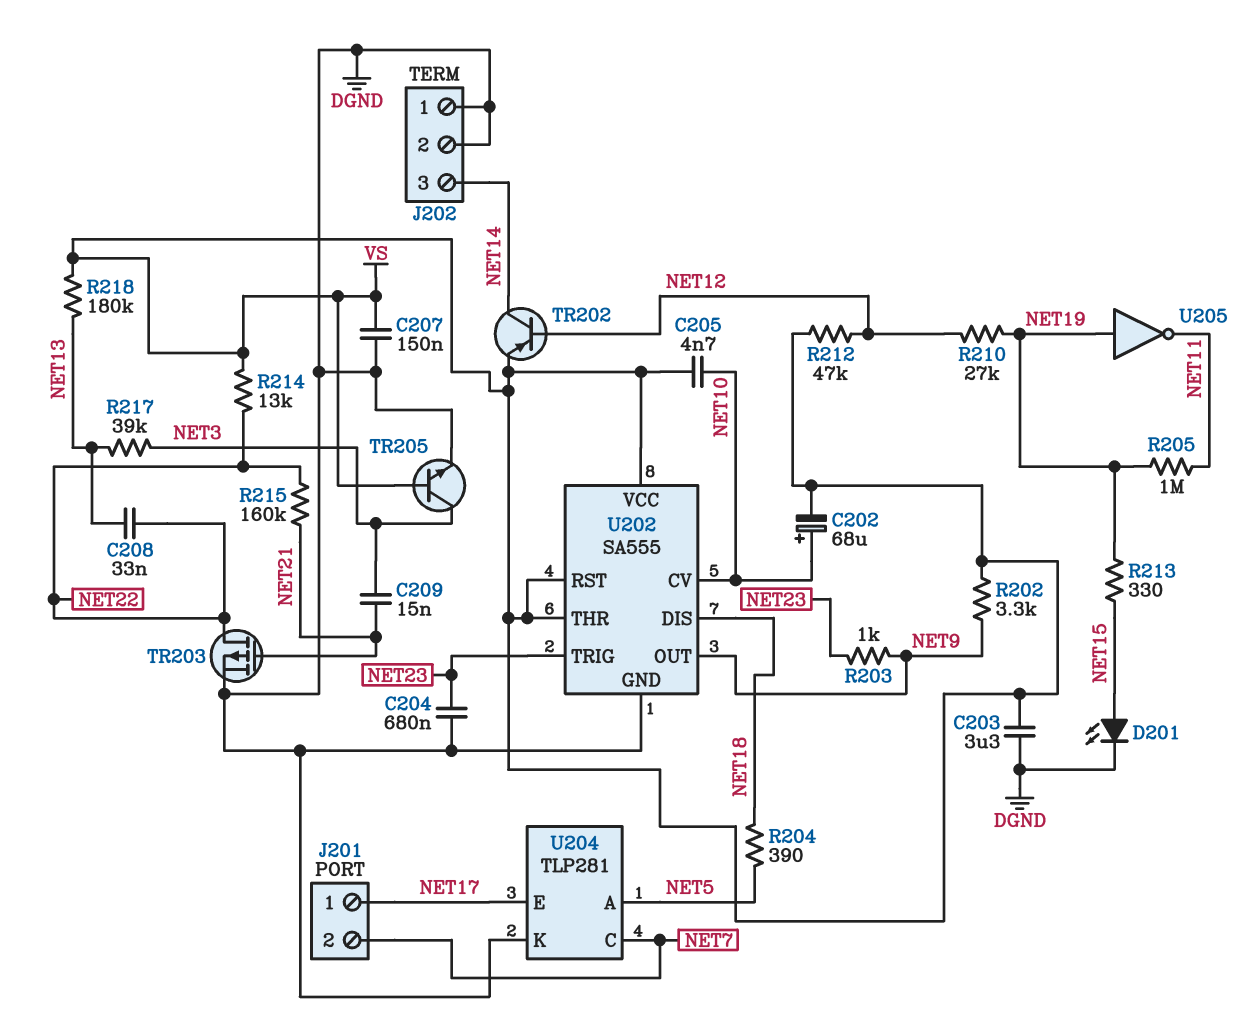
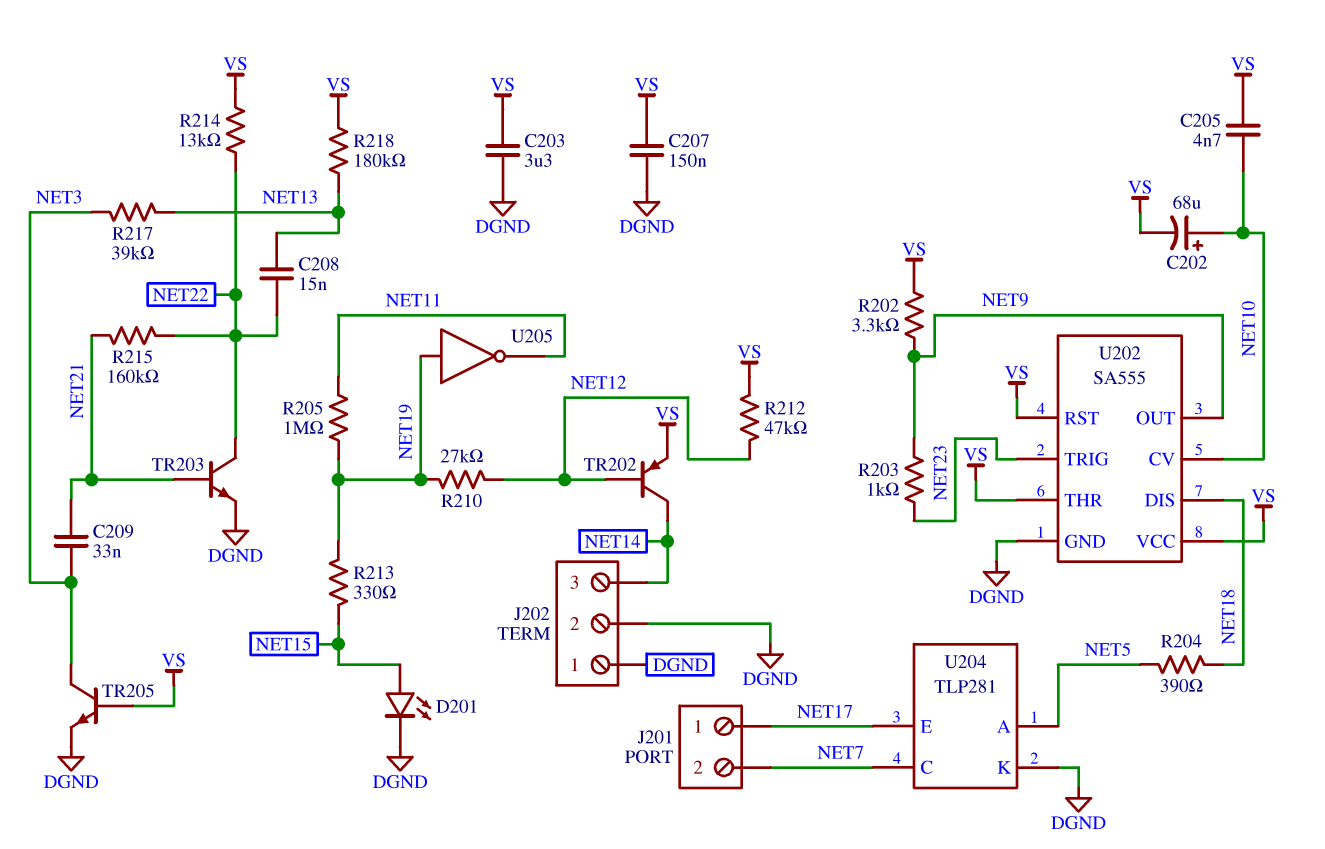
C204: 680nF (DGND, NET23) -> none
C208: 33nF (NET13, NET22) -> 15nF (NET13, NET22)
C209: 15nF (NET3, NET21) -> 33nF (NET3, NET21)
TR203: PMOS (G NET21, D NET22, S DGND) -> NPN (B NET21, C NET22, E DGND)

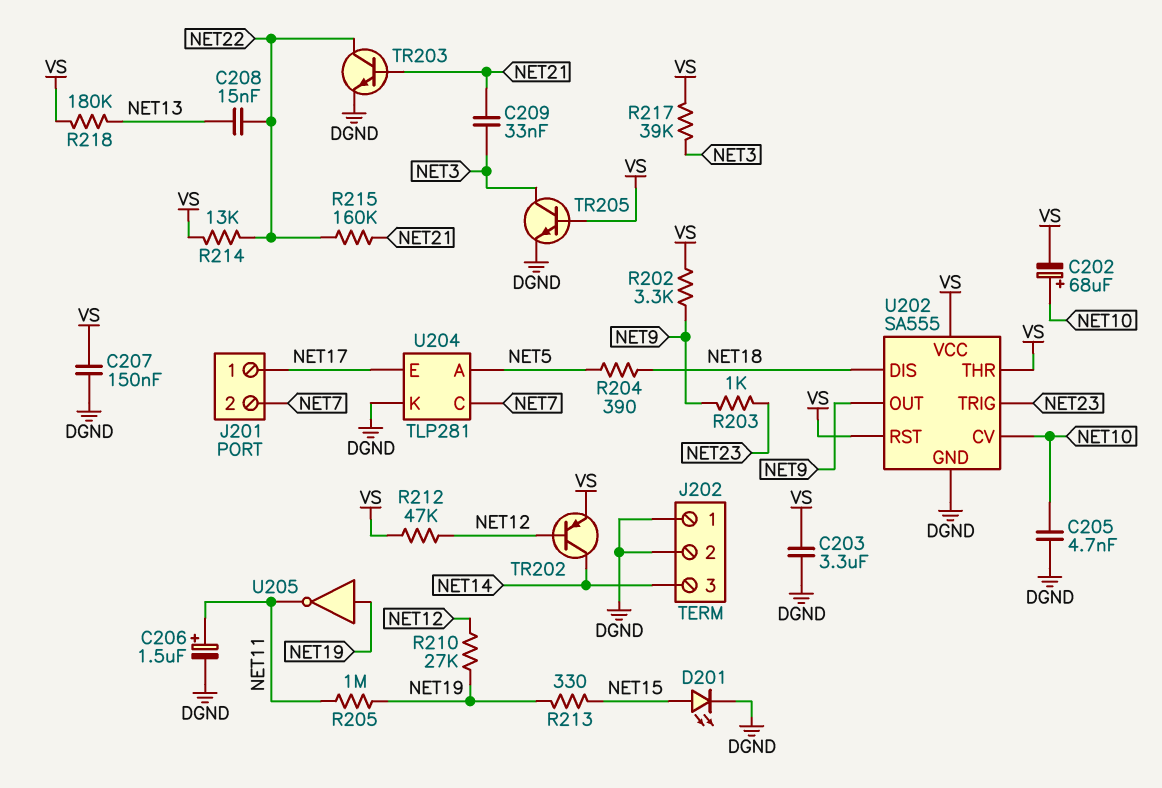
C205: 4.7nF (NET10, VS) -> 4.7nF (DGND, NET10)
C206: none -> 1.5uF (plus NET11, minus DGND)
R217: 39k (NET3, NET13) -> 39k (NET3, VS)

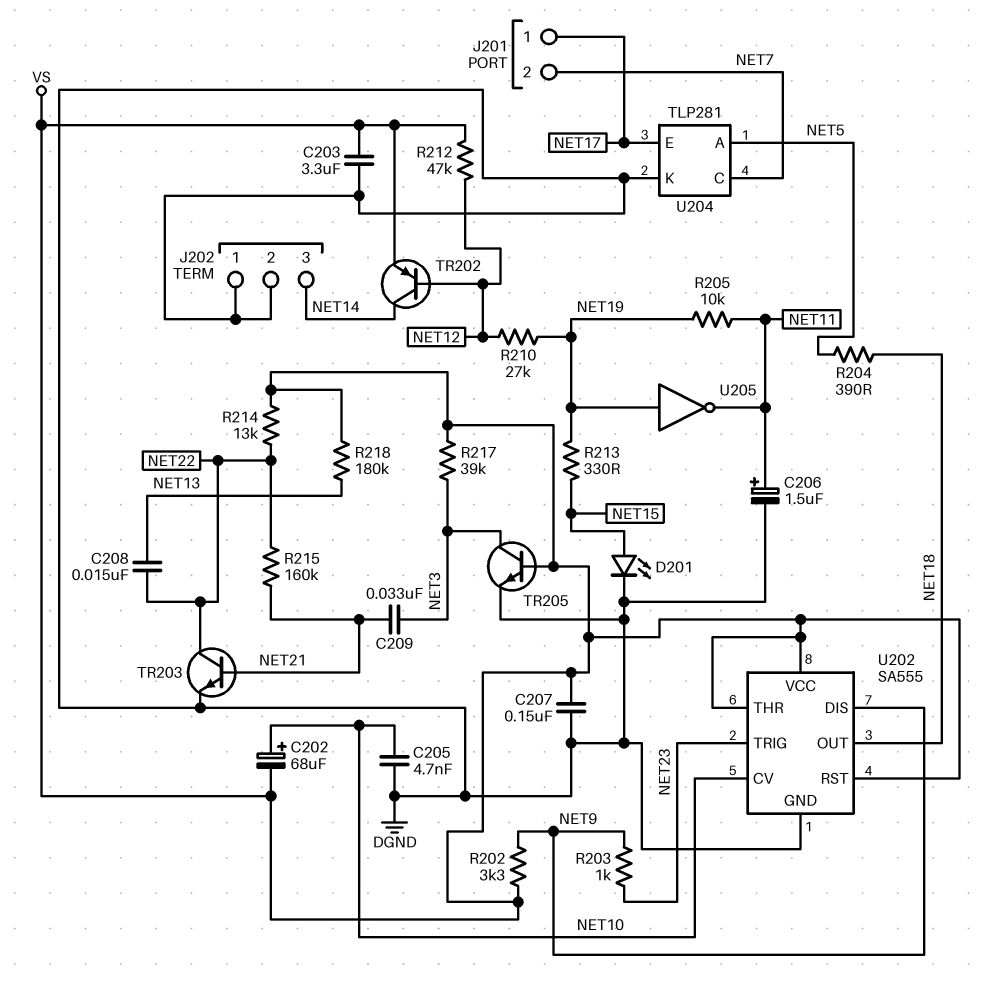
R205: 1M (NET11, NET19) -> 10k (NET11, NET19)
U202 pin DIS: NET18 -> NET9
U202 pin OUT: NET9 -> NET18

